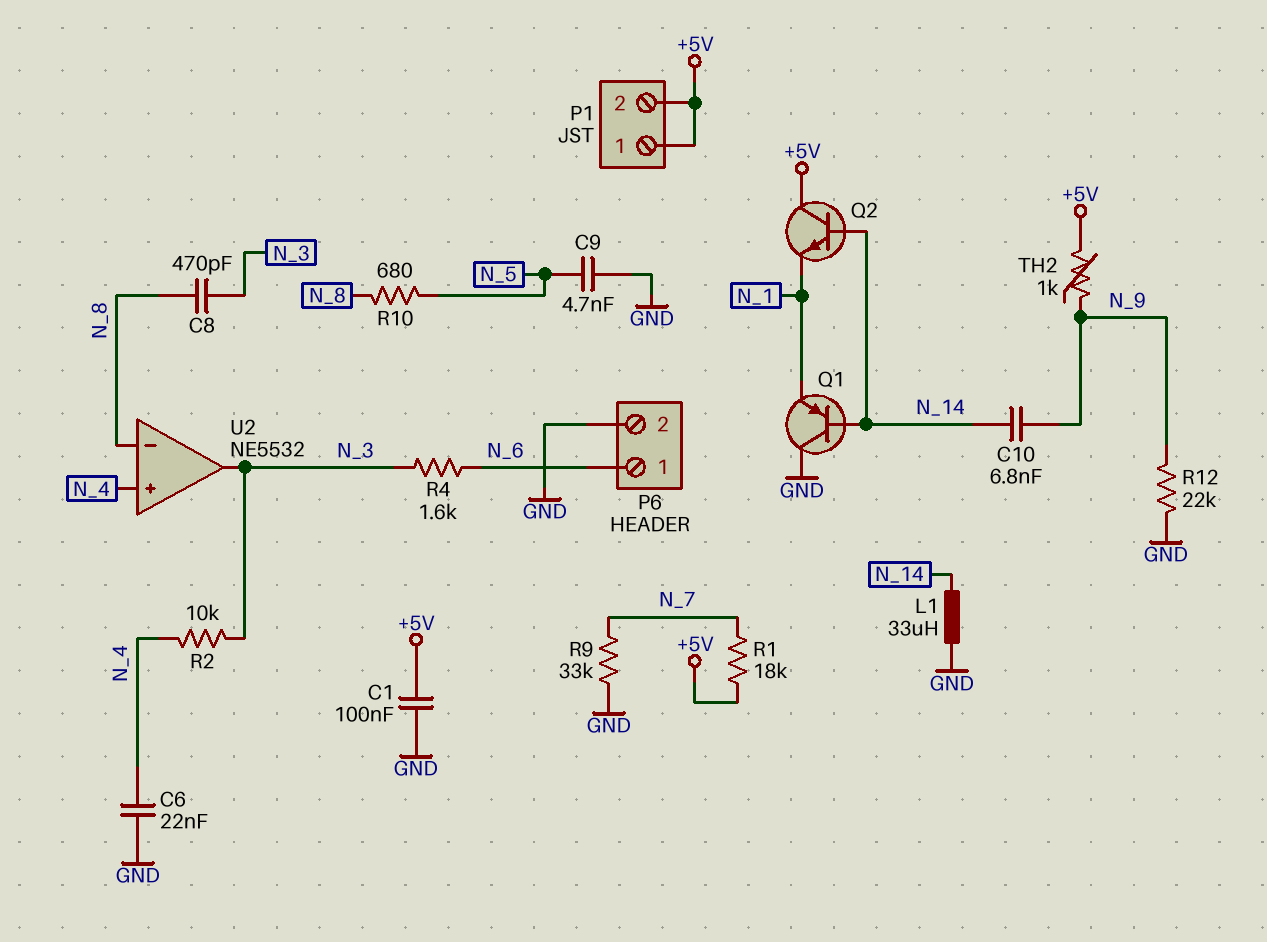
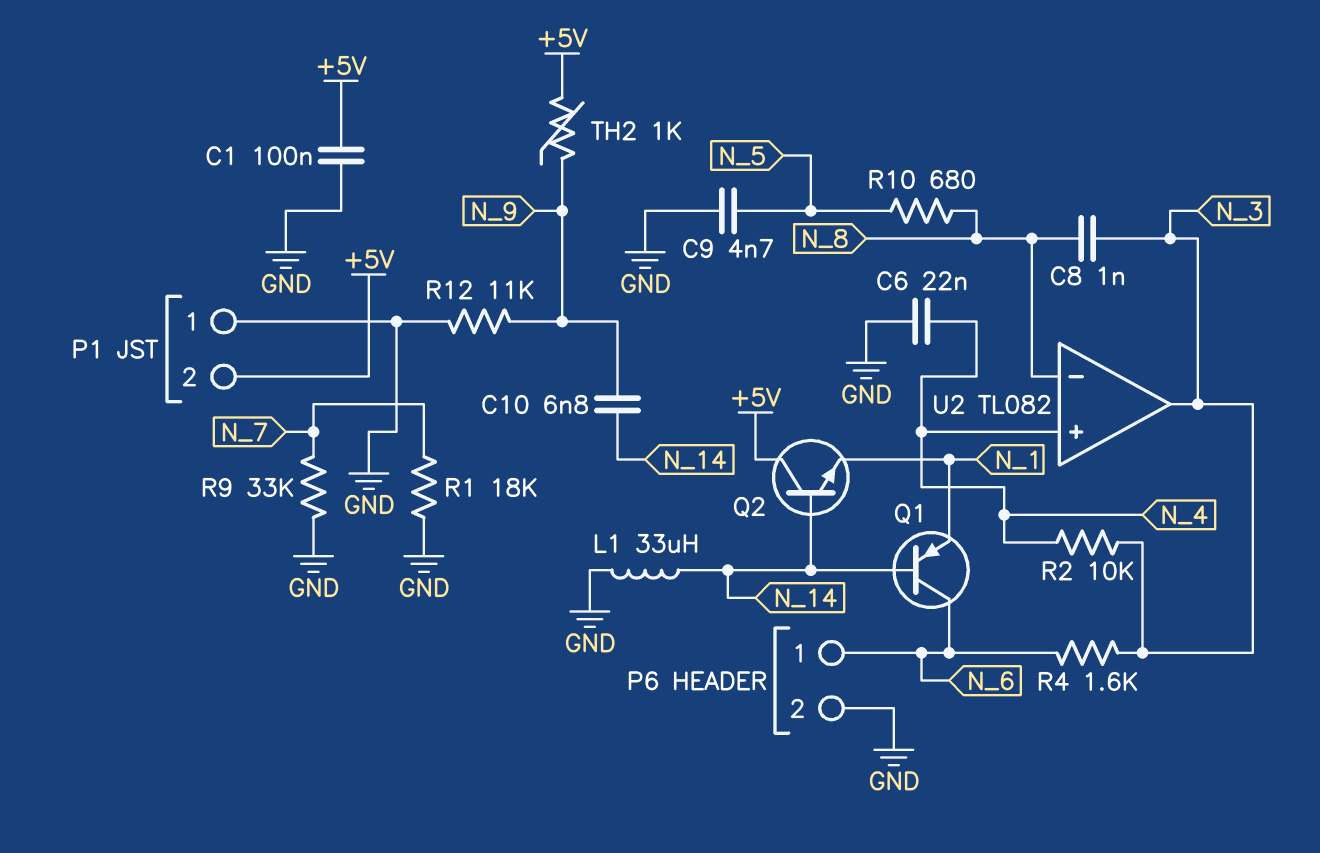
C8: 470pF (N_3, N_8) -> 1nF (N_3, N_8)
P1 pin 1: +5V -> GND
Q1: PNP (B N_14, C GND, E N_1) -> PNP (B N_14, C N_6, E N_1)
R1: 18k (+5V, N_7) -> 18k (GND, N_7)
R12: 22k (GND, N_9) -> 11k (GND, N_9)
U2: NE5532 -> TL082

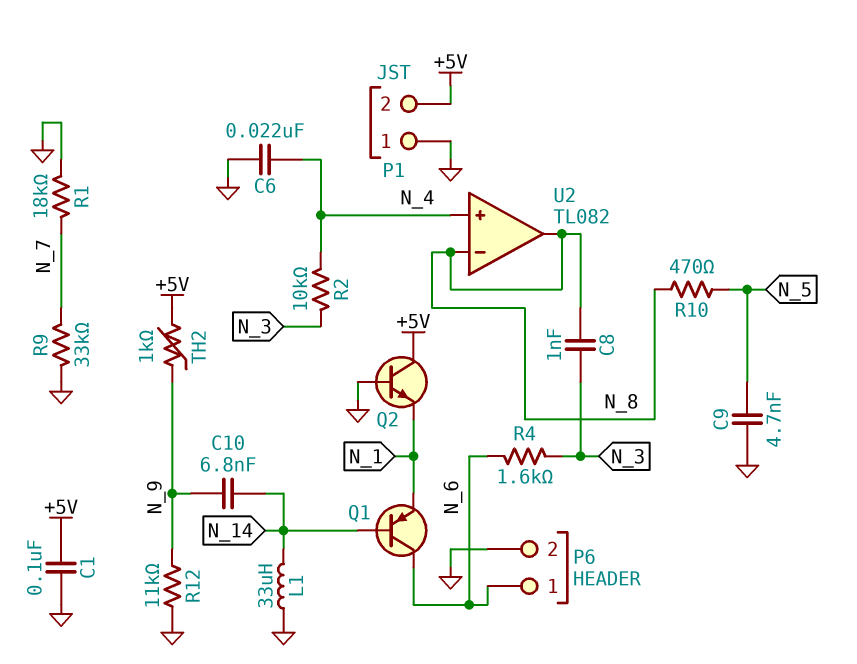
Q2: NPN (B N_14, C +5V, E N_1) -> NPN (B GND, C +5V, E N_1)
R10: 680 (N_5, N_8) -> 470 (N_5, N_8)
U2 pin out: N_3 -> N_8

